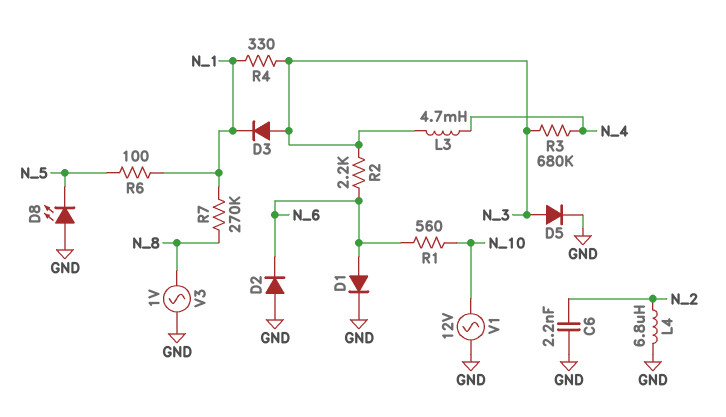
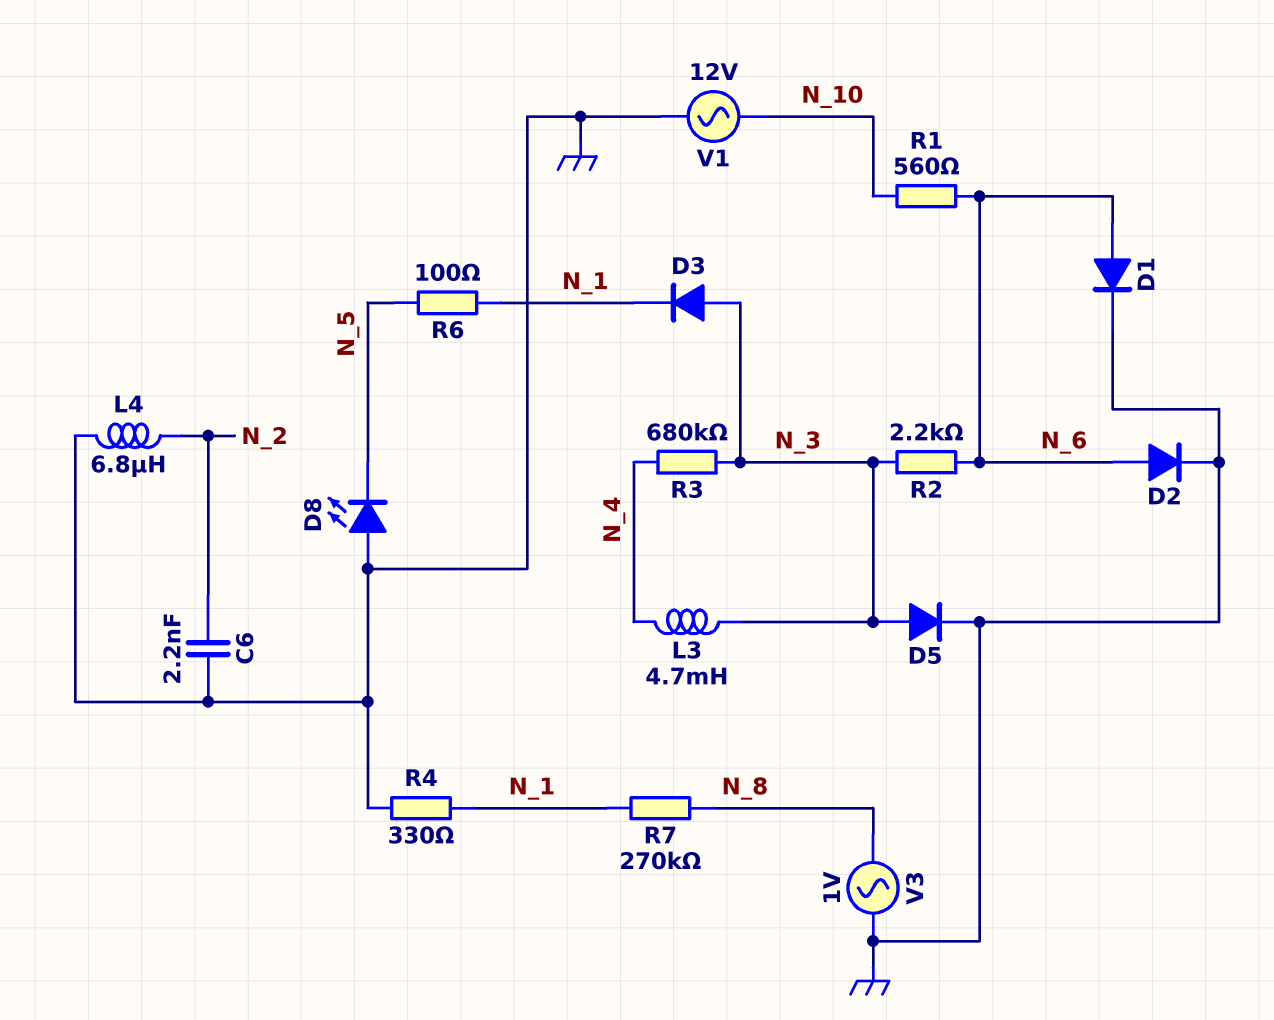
D2: diode (A GND, K N_6) -> diode (A N_6, K GND)
R4: 330 (N_1, N_3) -> 330 (GND, N_1)

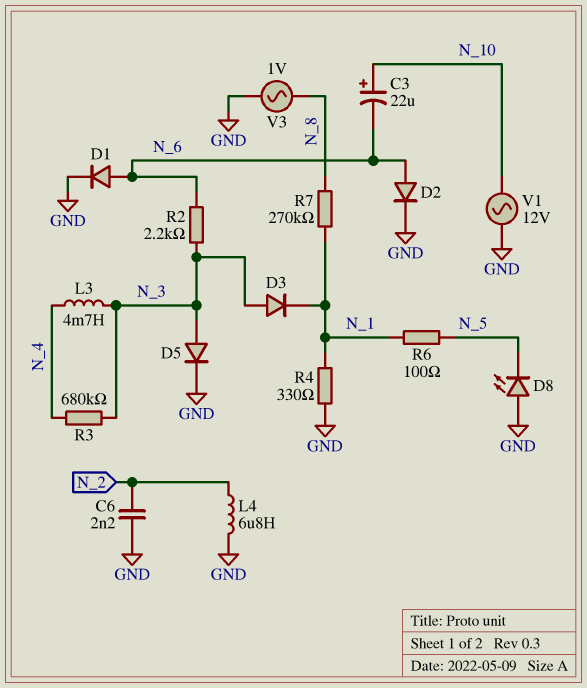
C3: none -> 22uF (plus N_10, minus N_6)
R1: 560 (N_6, N_10) -> none

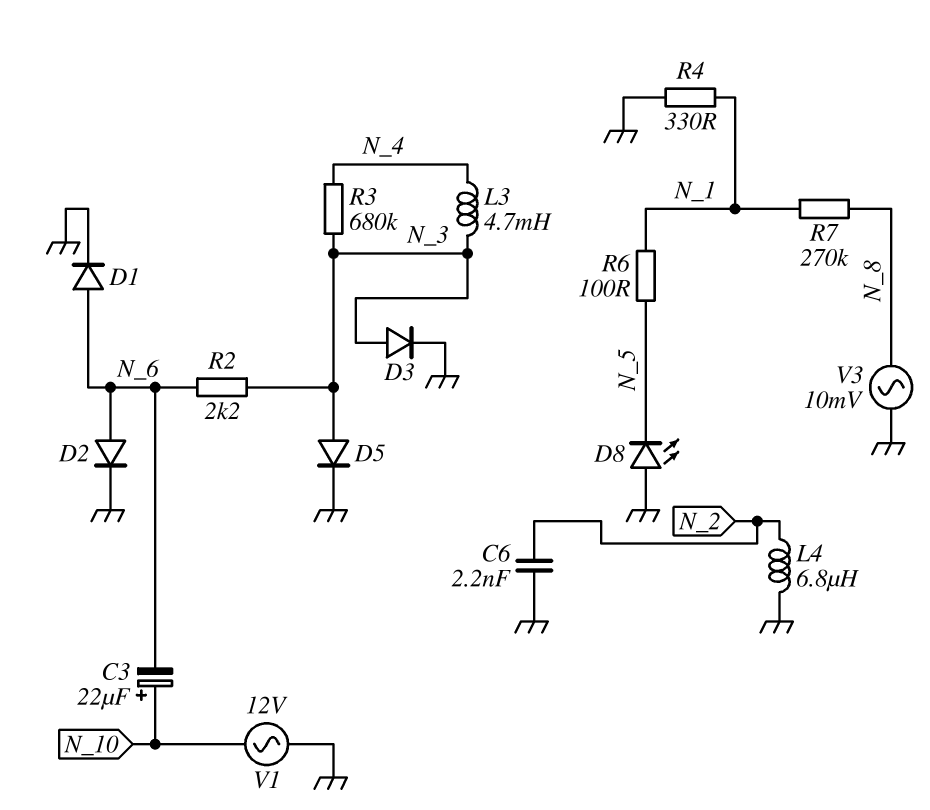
D3: diode (A N_3, K N_1) -> diode (A N_3, K GND)
V3: AC 1V (GND, N_8) -> AC 10mV (GND, N_8)

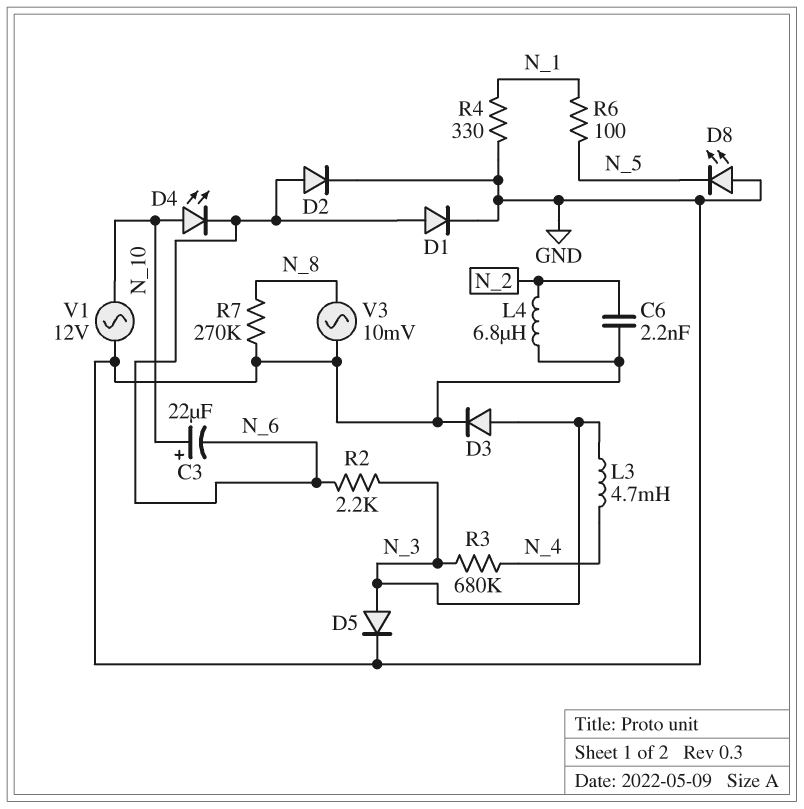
D4: none -> LED (A N_10, K N_6)
R7: 270k (N_1, N_8) -> 270k (GND, N_8)

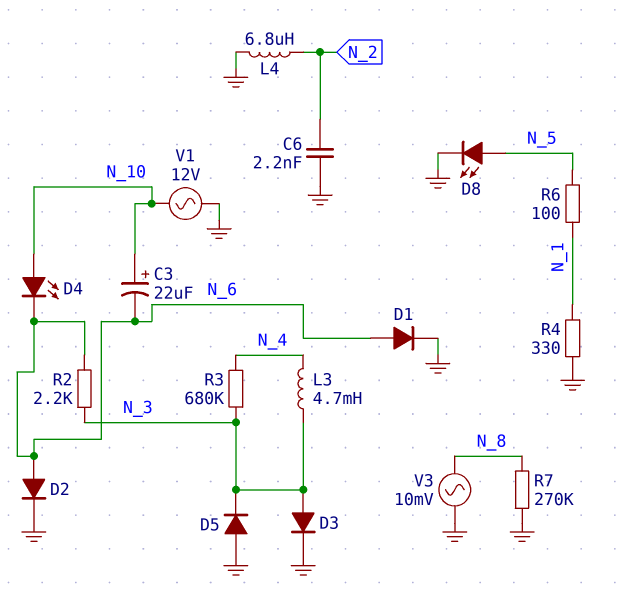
D5: diode (A N_3, K GND) -> diode (A GND, K N_3)
D8: LED (A GND, K N_5) -> LED (A N_5, K GND)

